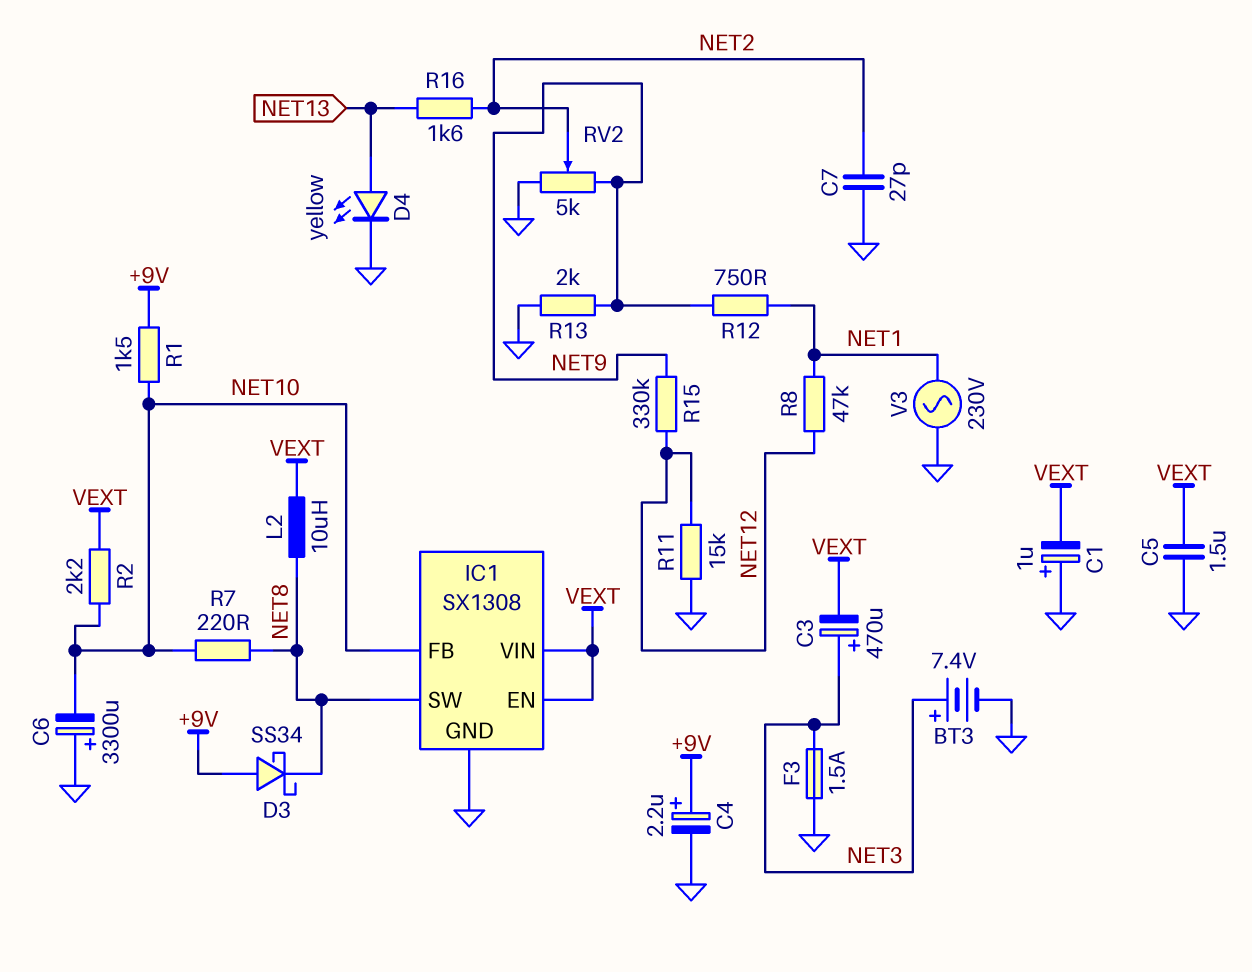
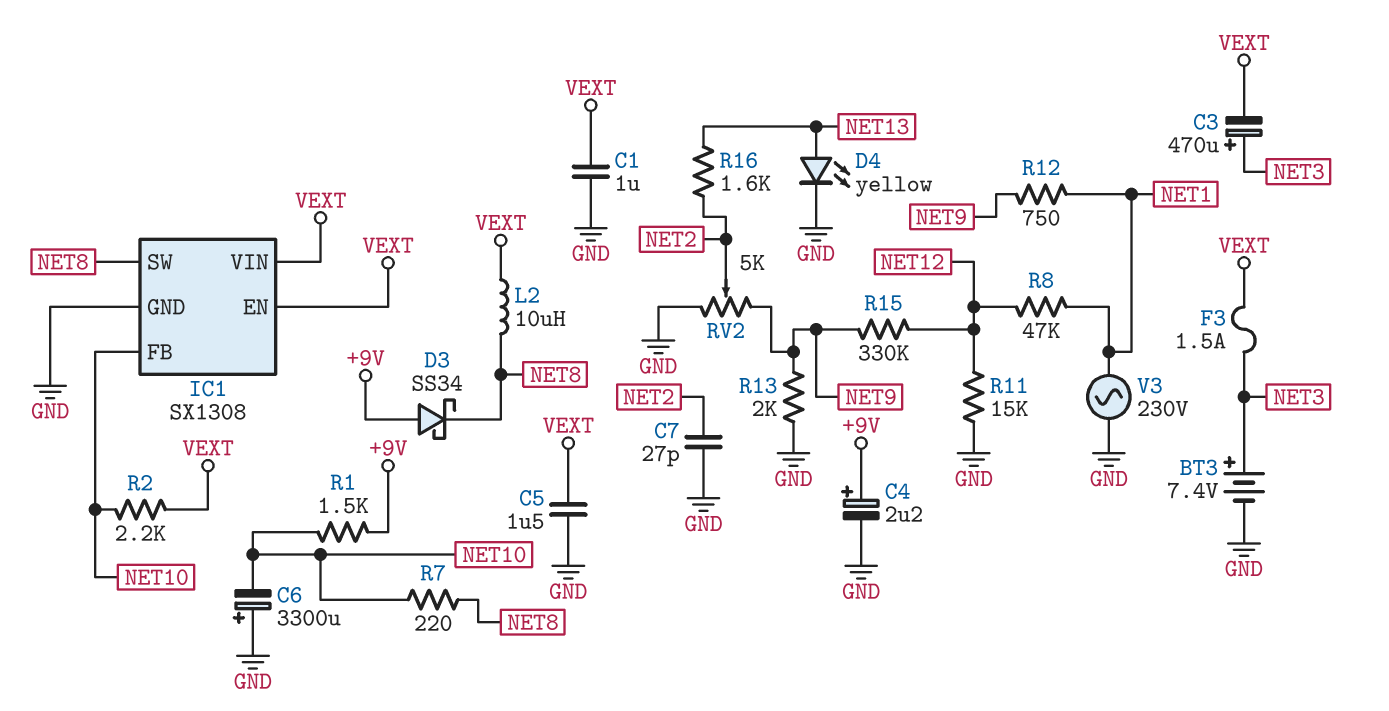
C1: 1uF (plus GND, minus VEXT) -> 1uF (GND, VEXT)
F3: 1.5A (GND, NET3) -> 1.5A (NET3, VEXT)

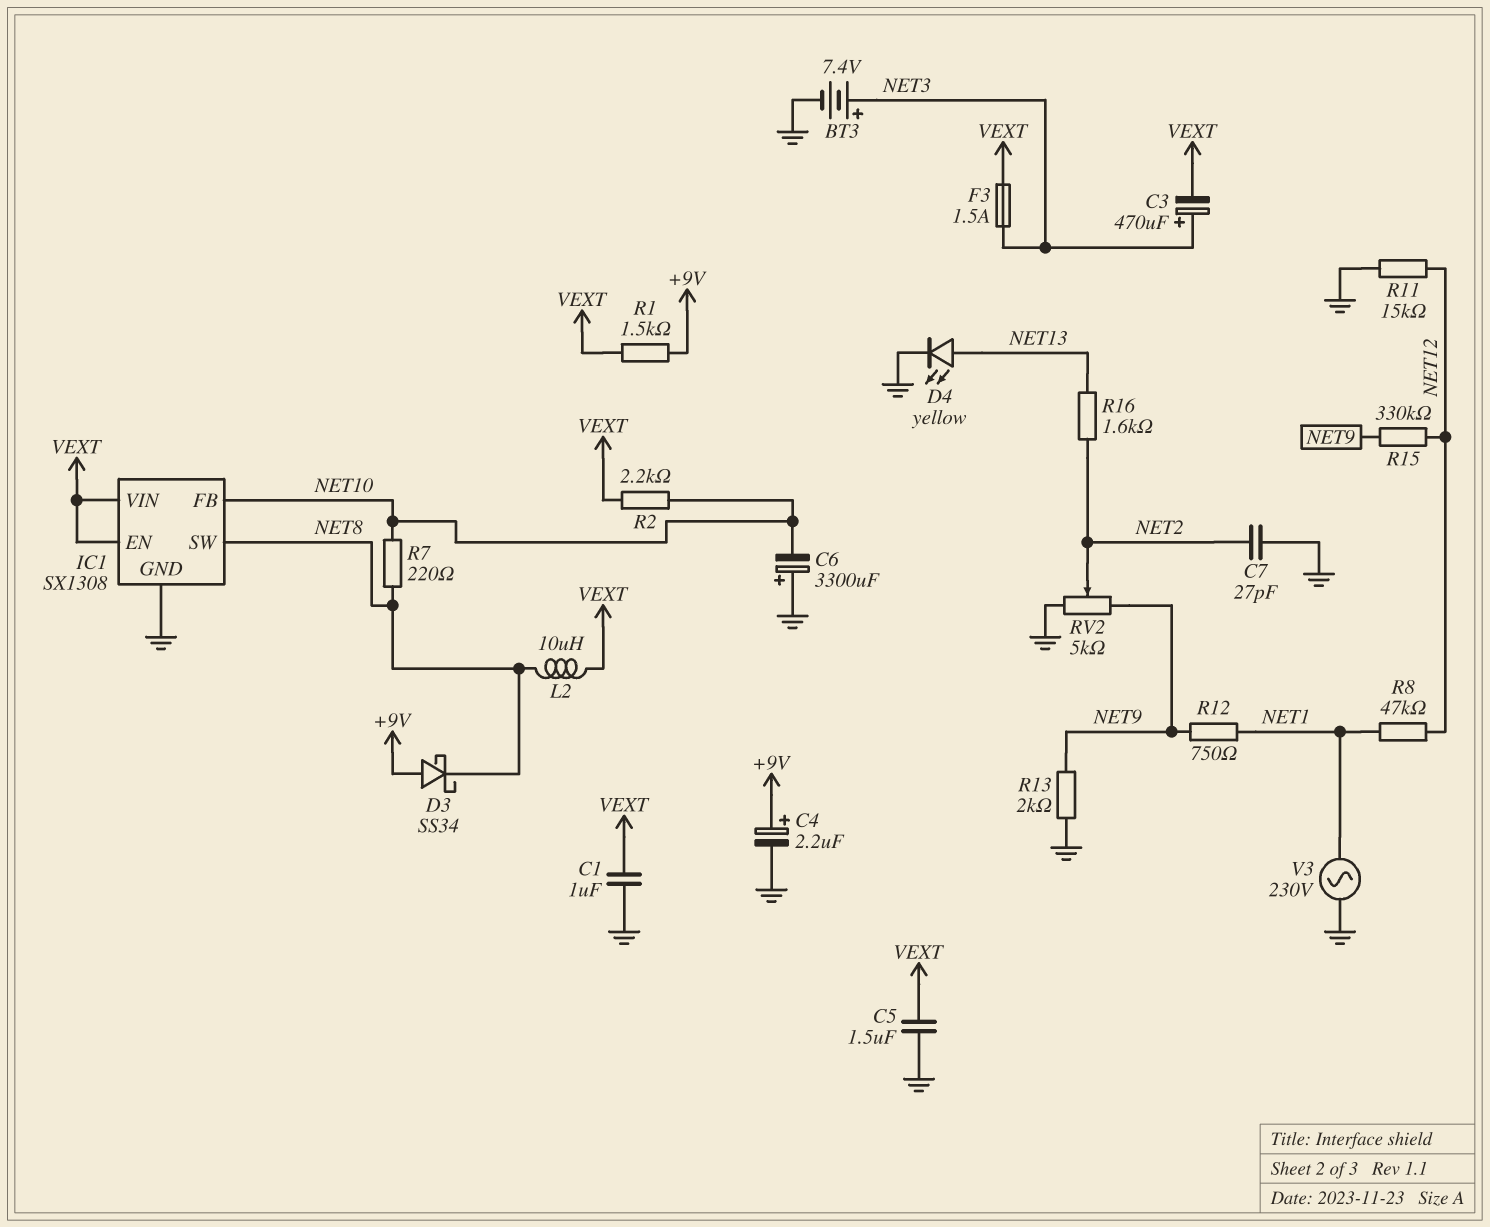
R1: 1.5k (+9V, NET10) -> 1.5k (+9V, VEXT)

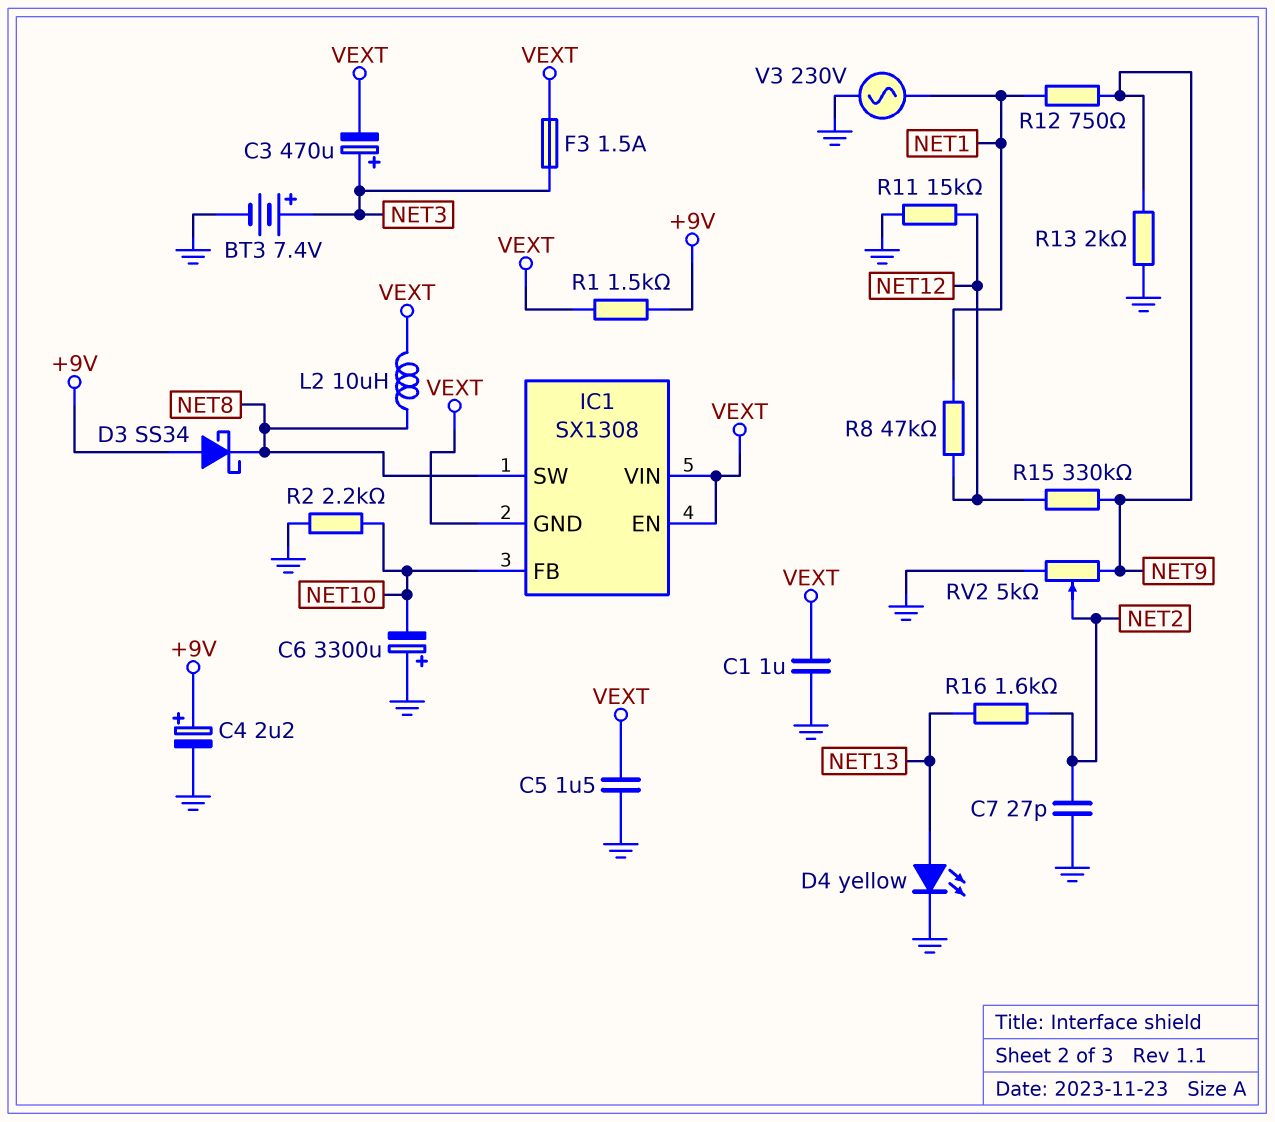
IC1 pin GND: GND -> VEXT
R2: 2.2k (NET10, VEXT) -> 2.2k (GND, NET10)
R7: 220 (NET8, NET10) -> none

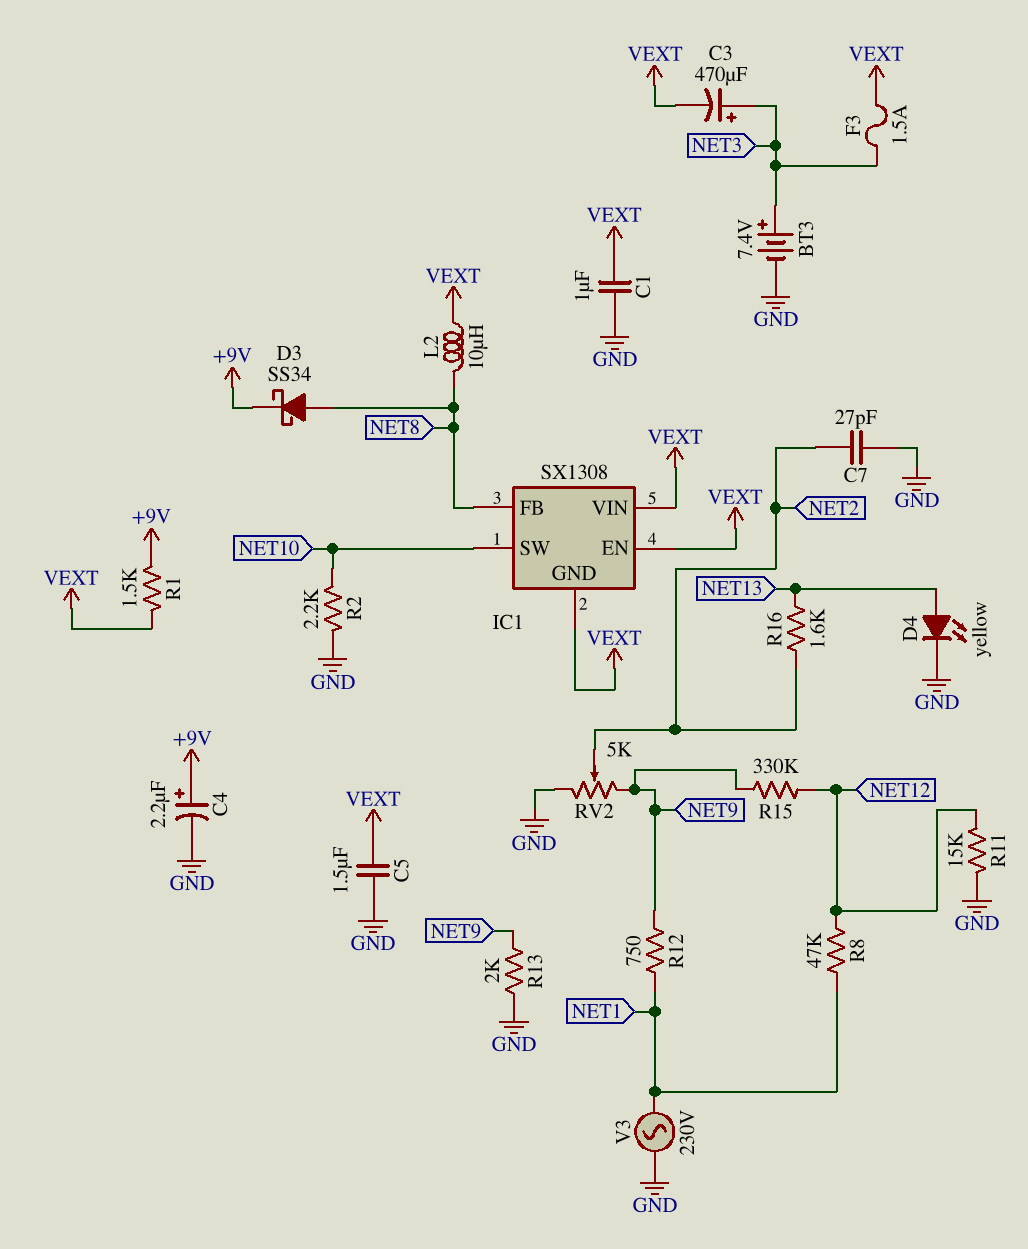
C6: 3300uF (plus GND, minus NET10) -> none
D3: schottky SS34 (A +9V, K NET8) -> schottky SS34 (A NET8, K +9V)
IC1 pin FB: NET10 -> NET8
IC1 pin SW: NET8 -> NET10

